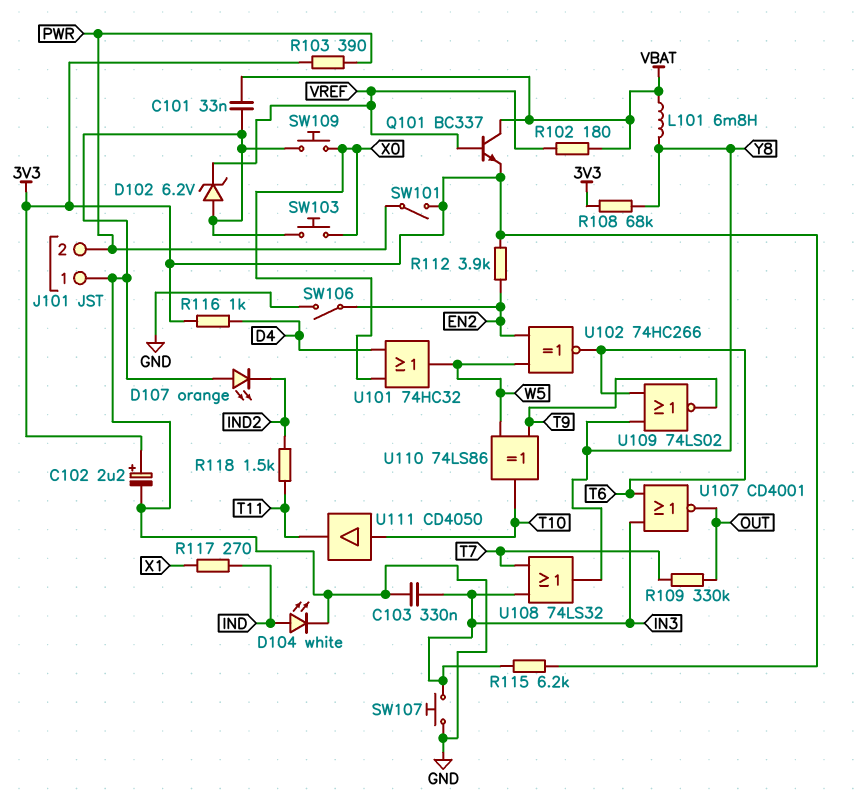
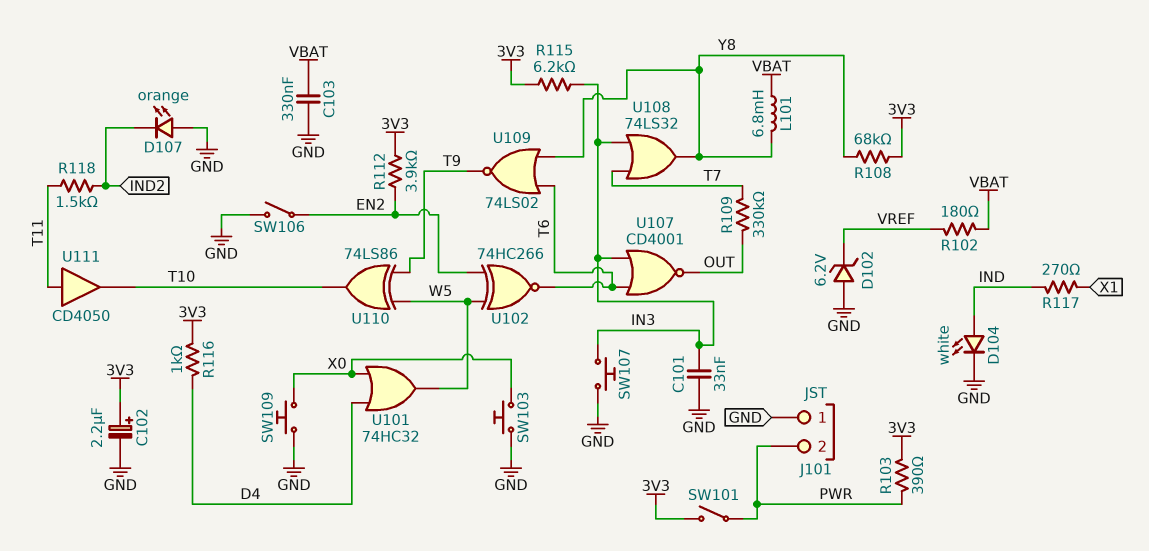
C101: 33nF (GND, VBAT) -> 33nF (GND, IN3)
C103: 330nF (GND, IN3) -> 330nF (GND, VBAT)
Q101: NPN BC337 (B VREF, C VBAT, E 3V3) -> none
U111: buffer CD4050 (in T10, out T11) -> buffer CD4050 (in T11, out T10)

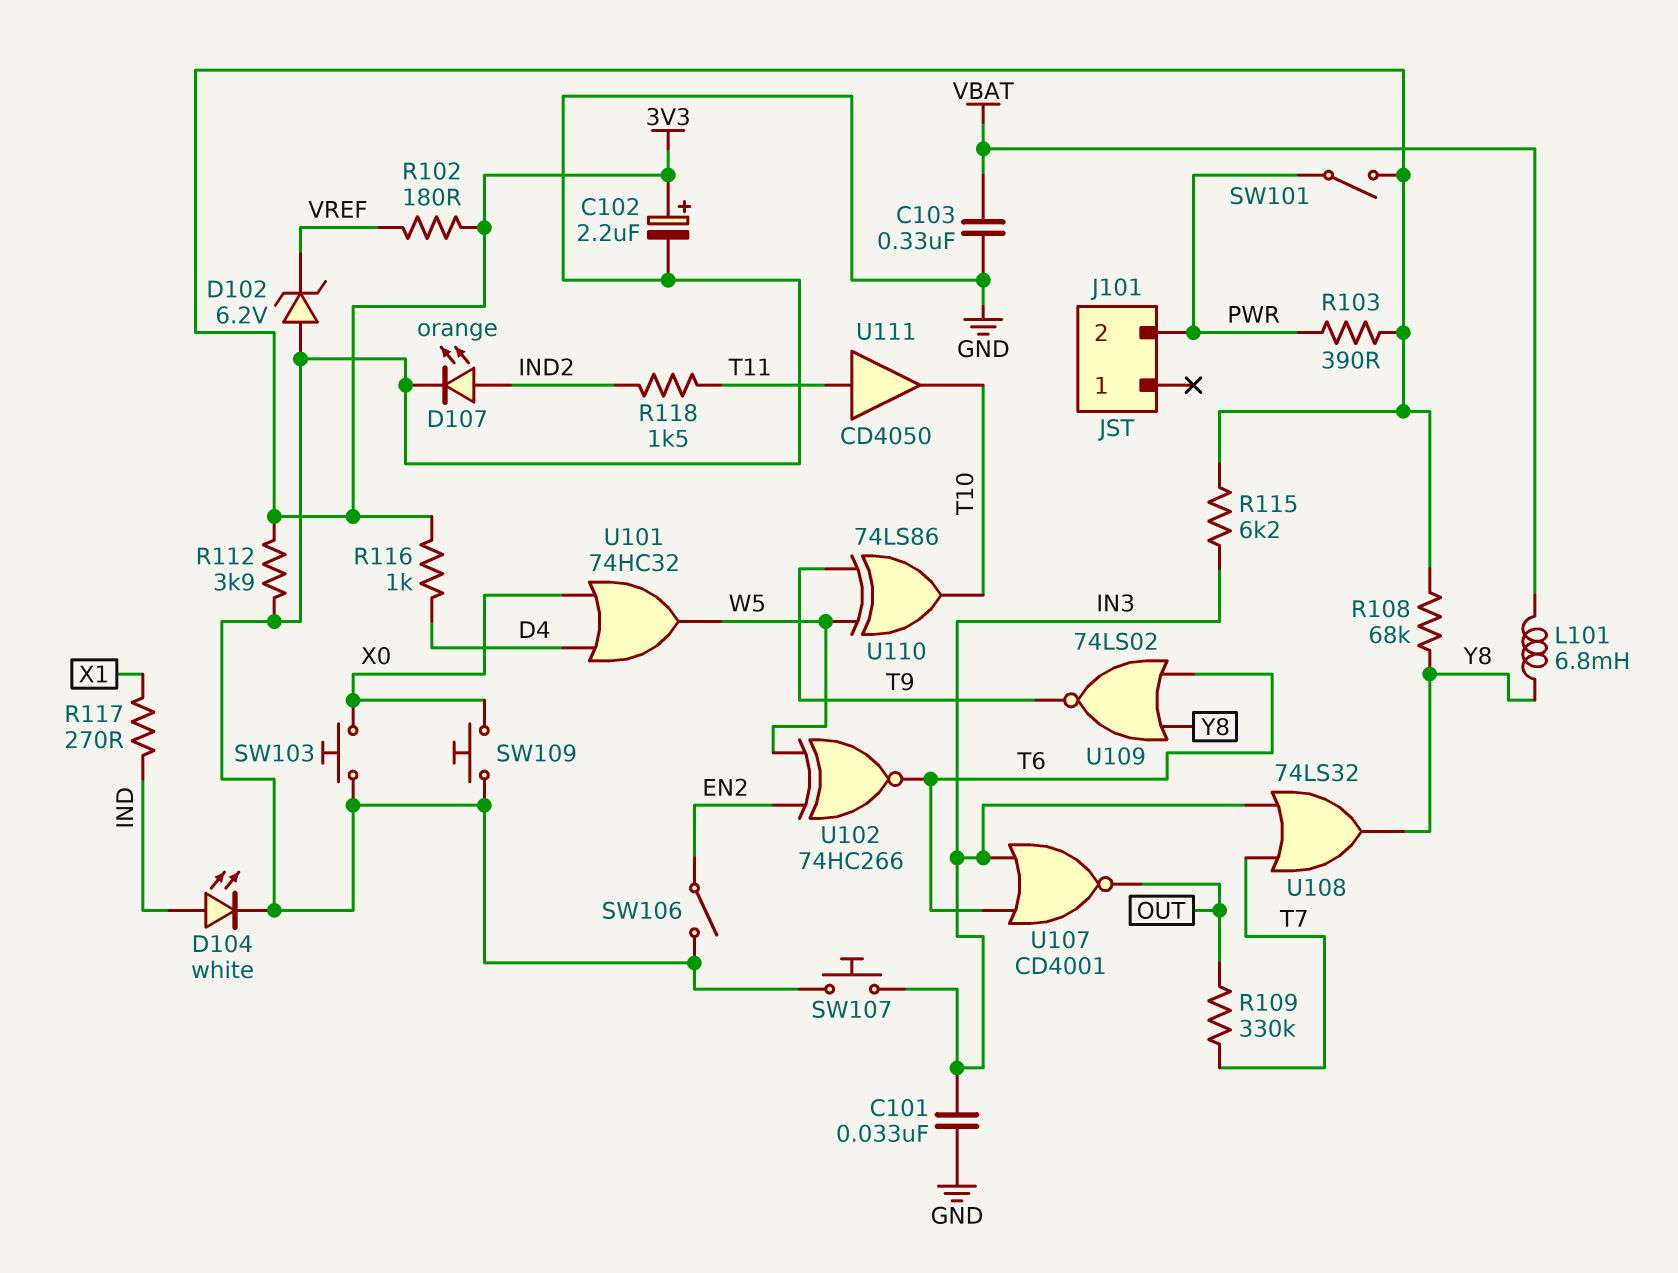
D107: LED orange (A GND, K IND2) -> LED orange (A IND2, K GND)
J101 pin 1: GND -> none
R102: 180 (VBAT, VREF) -> 180 (3V3, VREF)
R112: 3.9k (3V3, EN2) -> 3.9k (3V3, GND)

